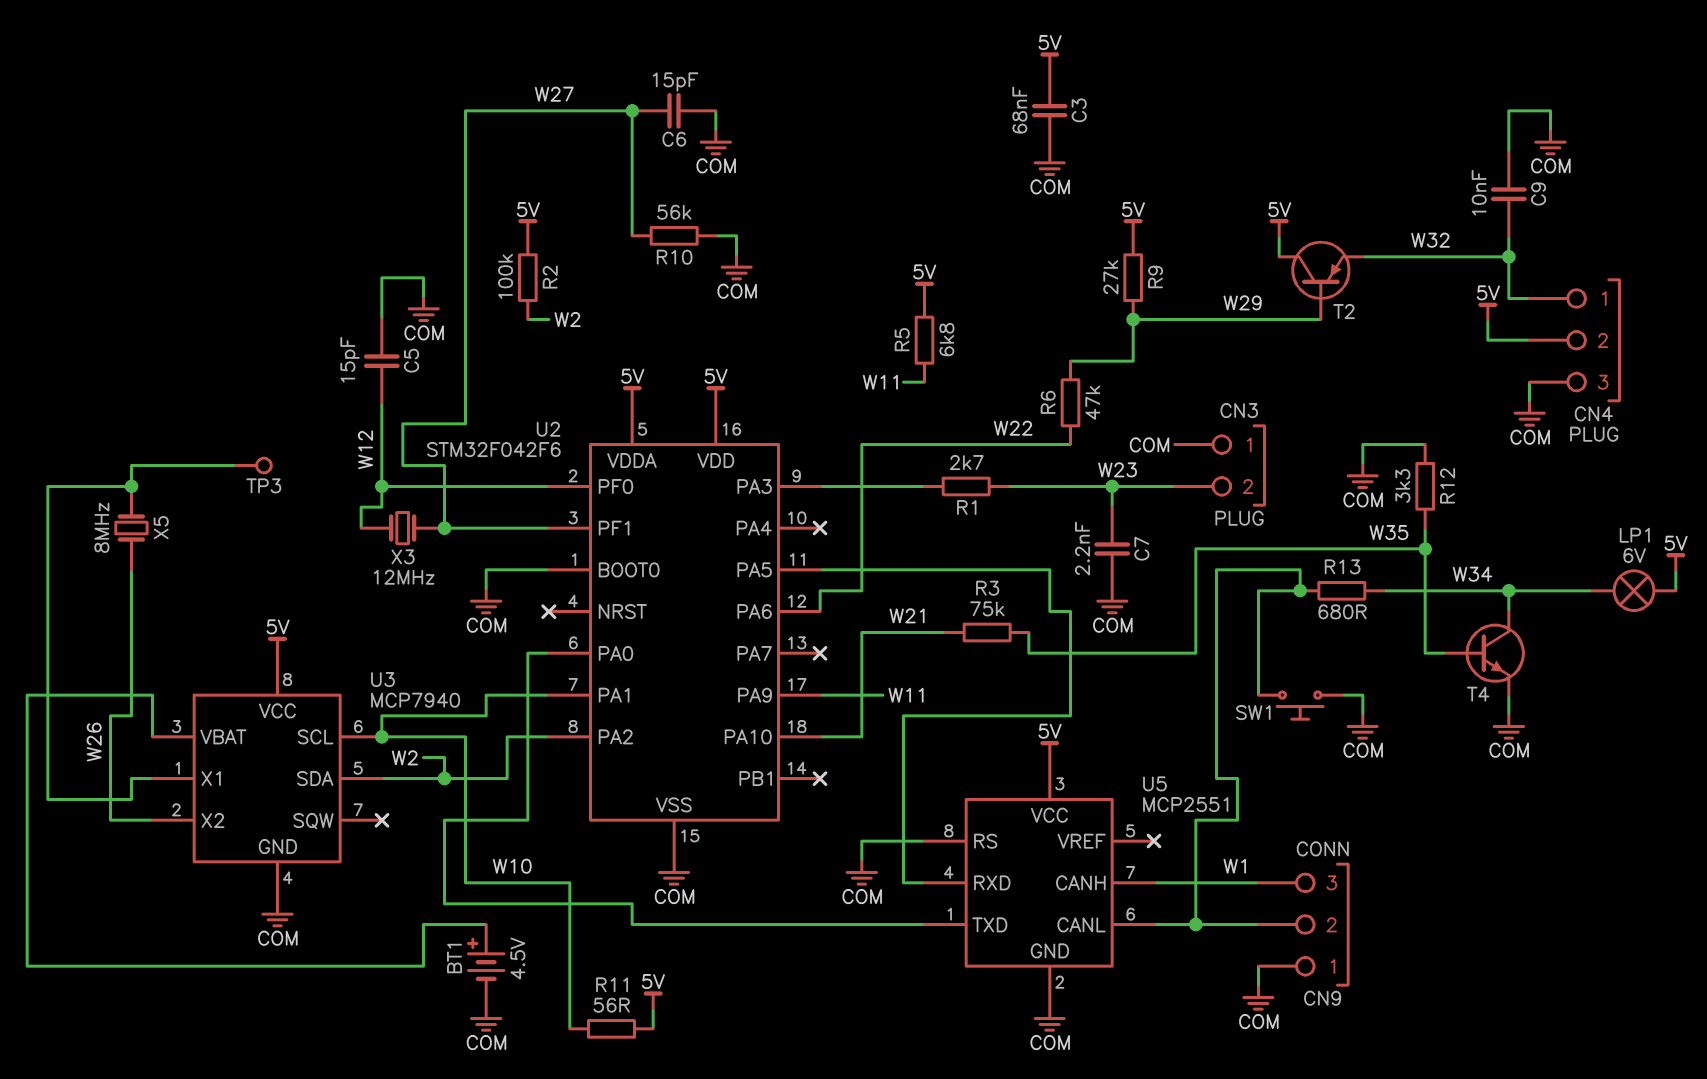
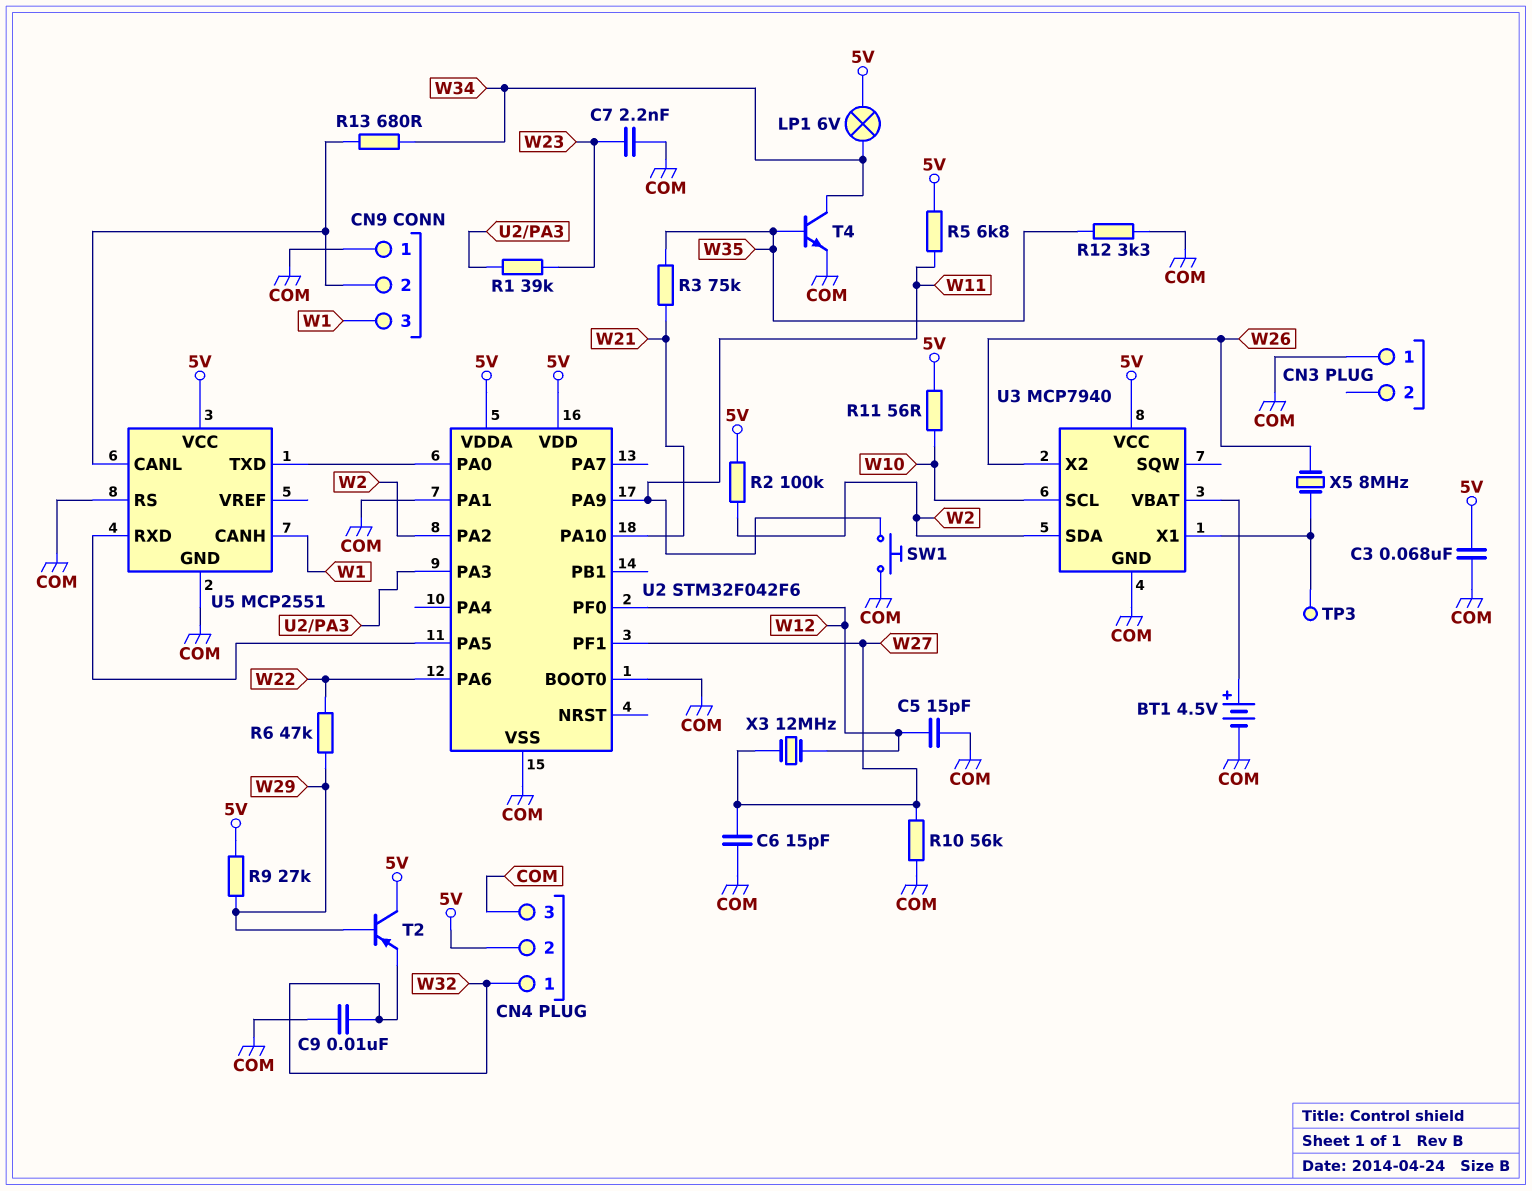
CN3 pin 2: W23 -> none
R1: 2.7k (U2/PA3, W23) -> 39k (U2/PA3, W23)
SW1: button (CN9/2, COM) -> button (COM, W11)
U2 pin PA1: W10 -> COM

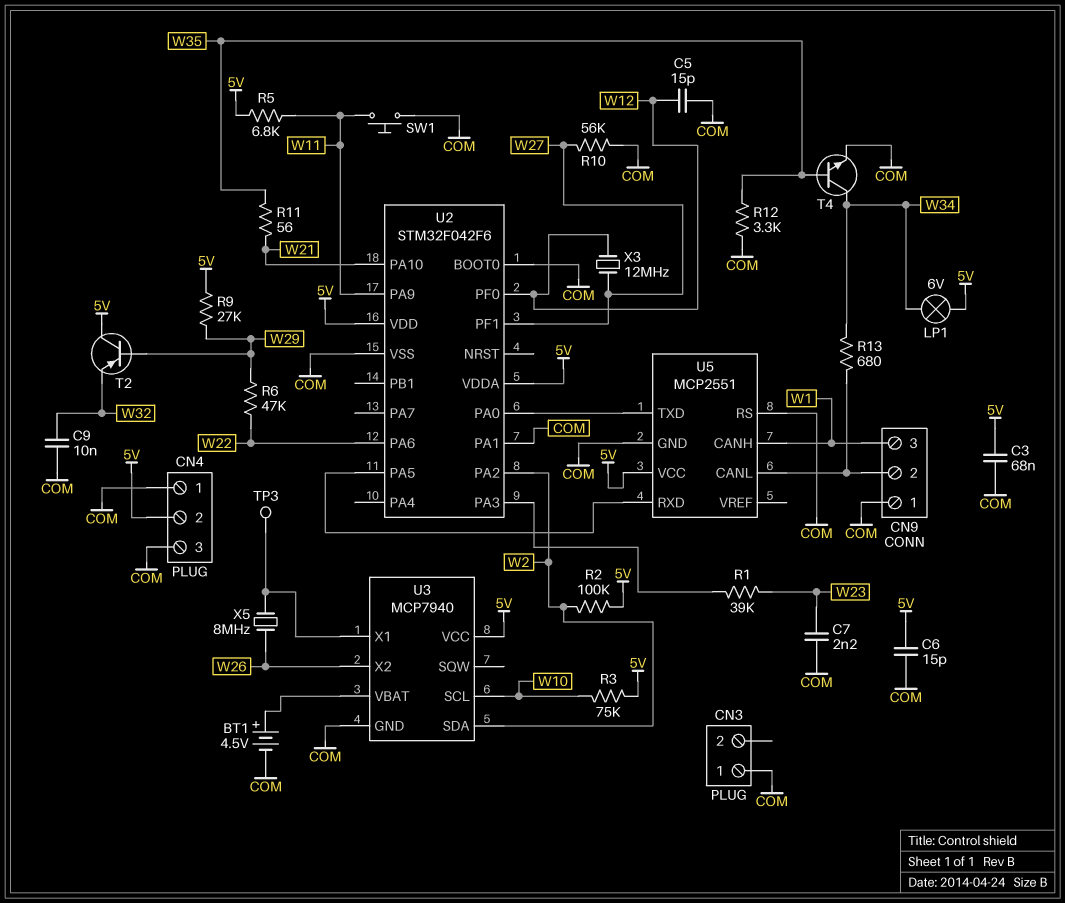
C6: 15pF (COM, W27) -> 15pF (5V, COM)
CN4 pin 1: W32 -> COM
R3: 75k (W21, W35) -> 75k (5V, W10)
R11: 56 (5V, W10) -> 56 (W21, W35)

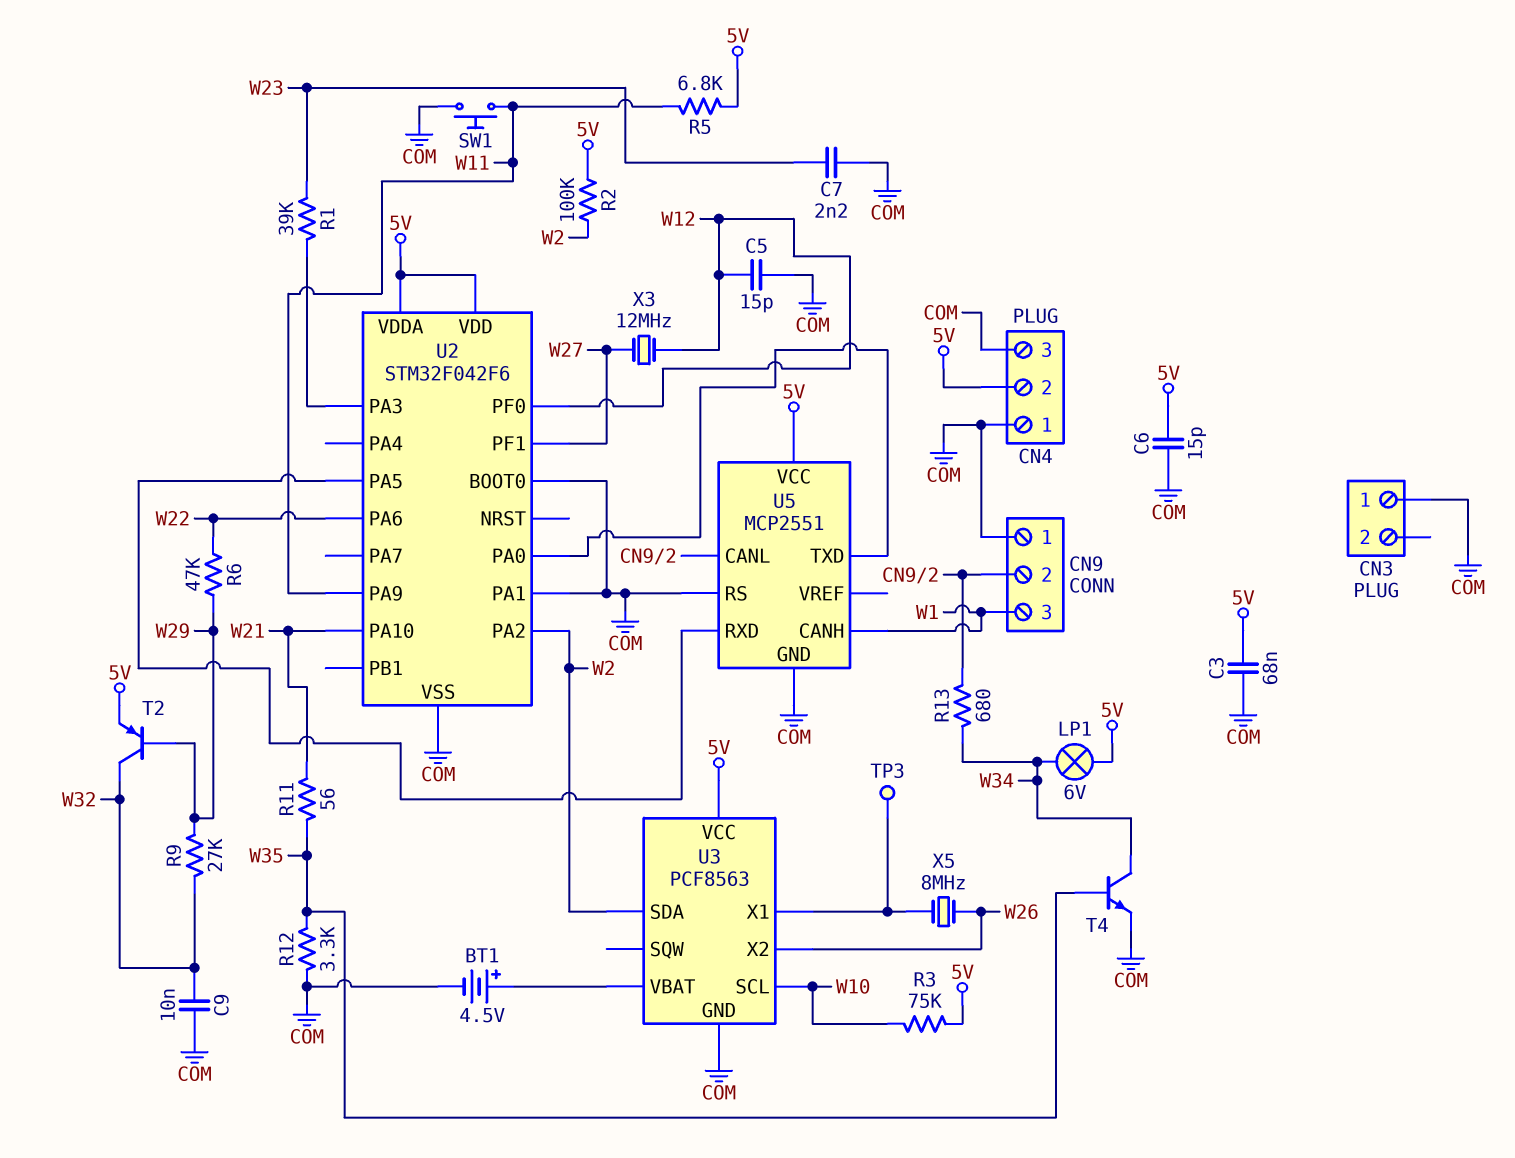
R9: 27k (5V, W29) -> 27k (W29, W32)
R10: 56k (COM, W27) -> none
T2: PNP (B W29, C 5V, E W32) -> PNP (B W29, C W32, E 5V)
U3: MCP7940 -> PCF8563

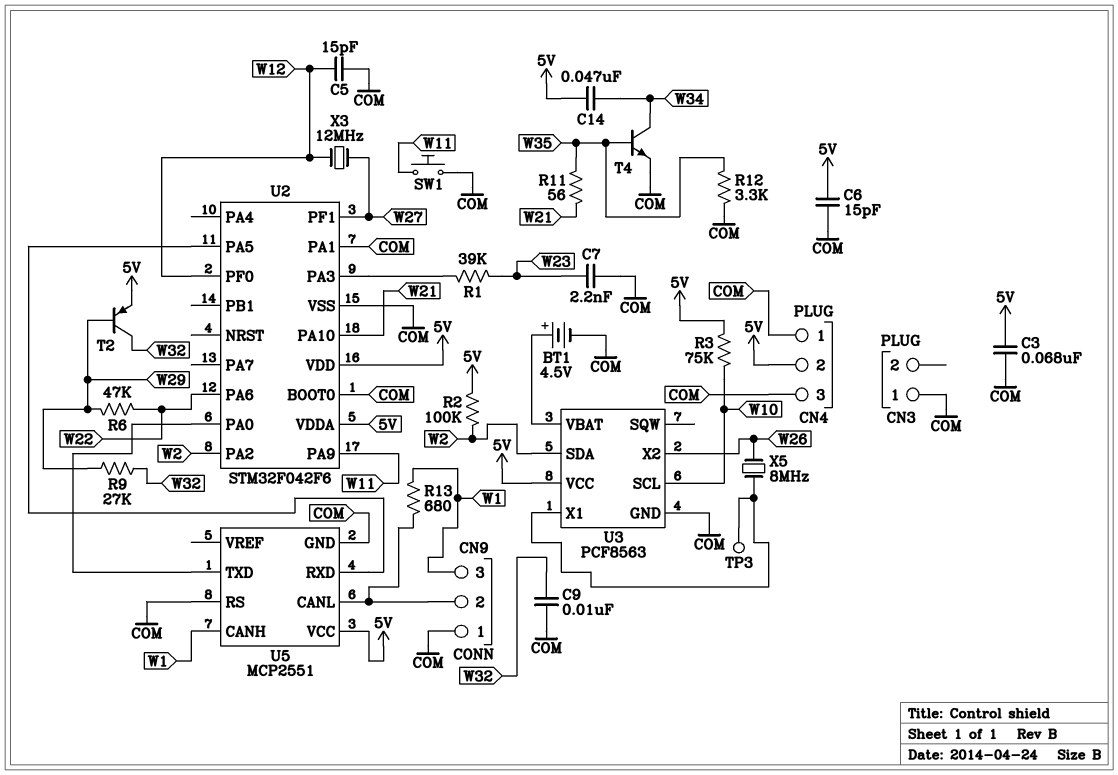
C14: none -> 47nF (5V, W34)
LP1: lamp 6V (5V, W34) -> none
R5: 6.8k (5V, W11) -> none
R13: 680 (CN9/2, W34) -> 680 (CN9/2, W1)

